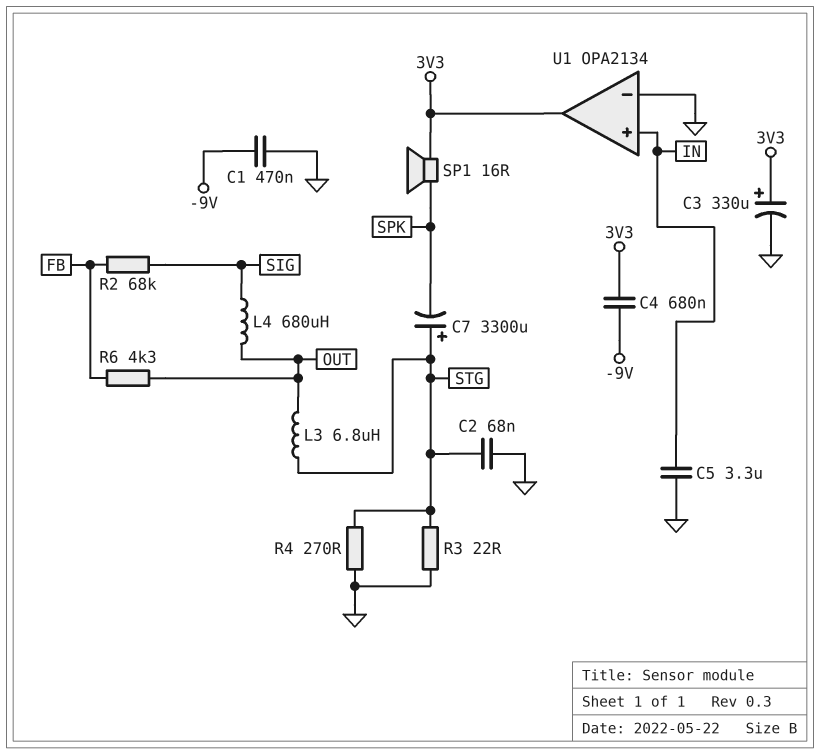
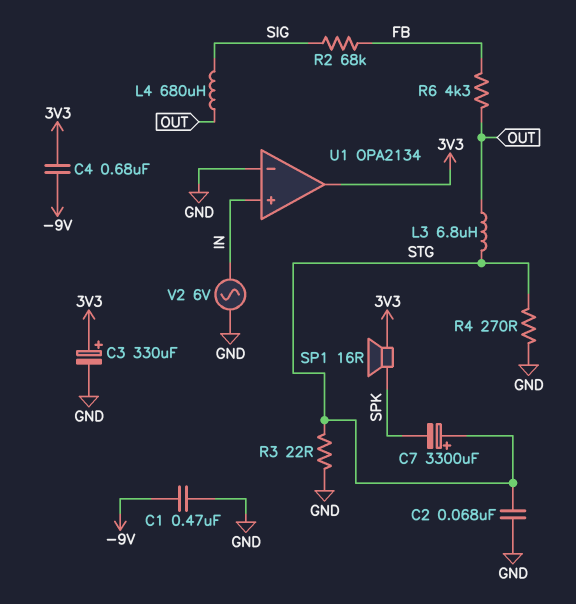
C5: 3.3uF (GND, IN) -> none
V2: none -> AC 6V (GND, IN)

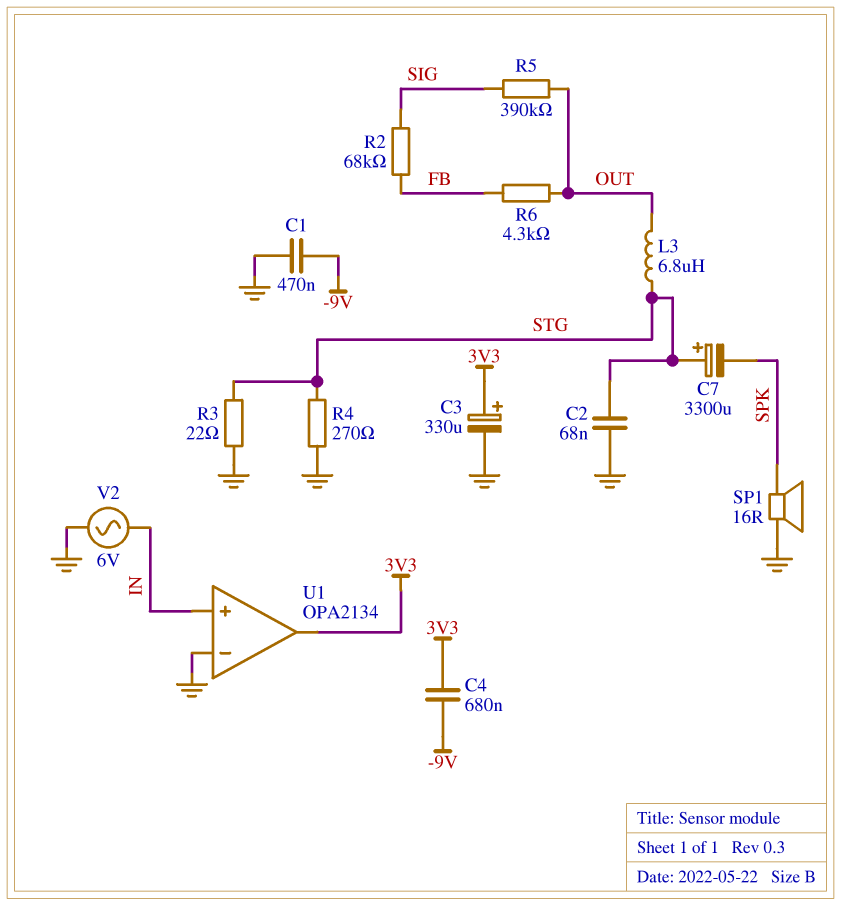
L4: 680uH (OUT, SIG) -> none
R5: none -> 390k (OUT, SIG)
SP1: speaker 16R (3V3, SPK) -> speaker 16R (GND, SPK)

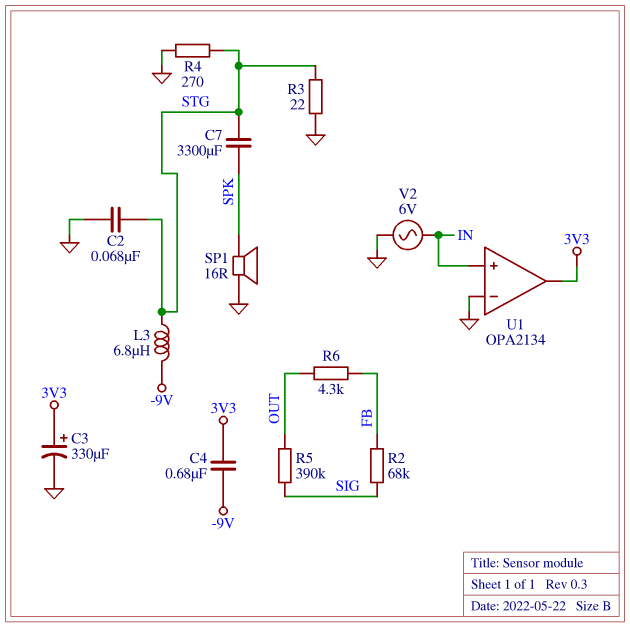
C1: 470nF (-9V, GND) -> none
C7: 3300uF (plus STG, minus SPK) -> 3300uF (SPK, STG)
L3: 6.8uH (OUT, STG) -> 6.8uH (-9V, STG)

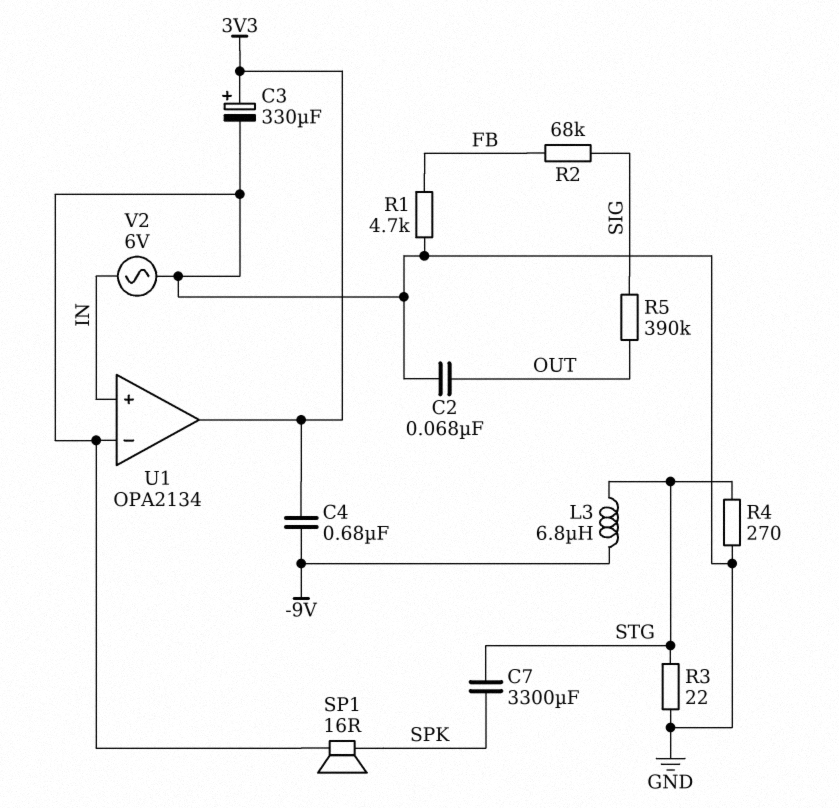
C2: 68nF (GND, STG) -> 68nF (GND, OUT)
R1: none -> 4.7k (FB, GND)
R6: 4.3k (FB, OUT) -> none

